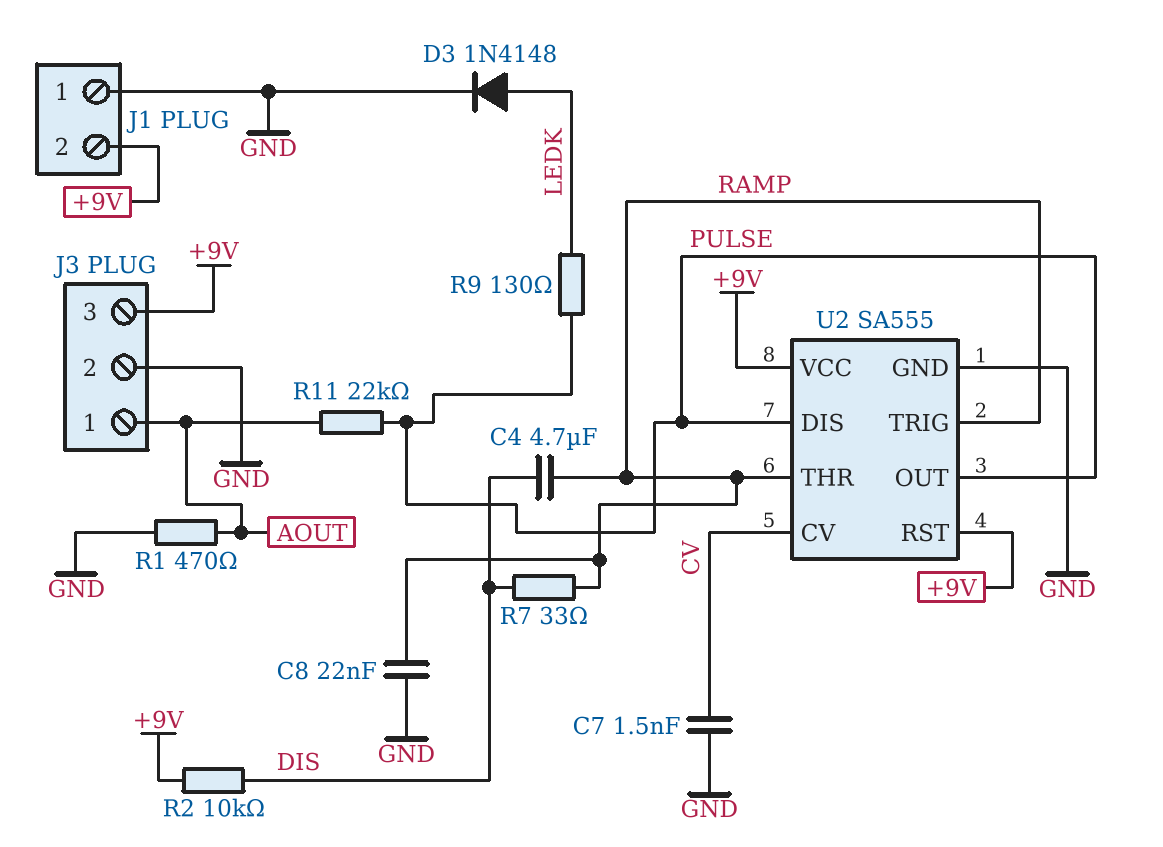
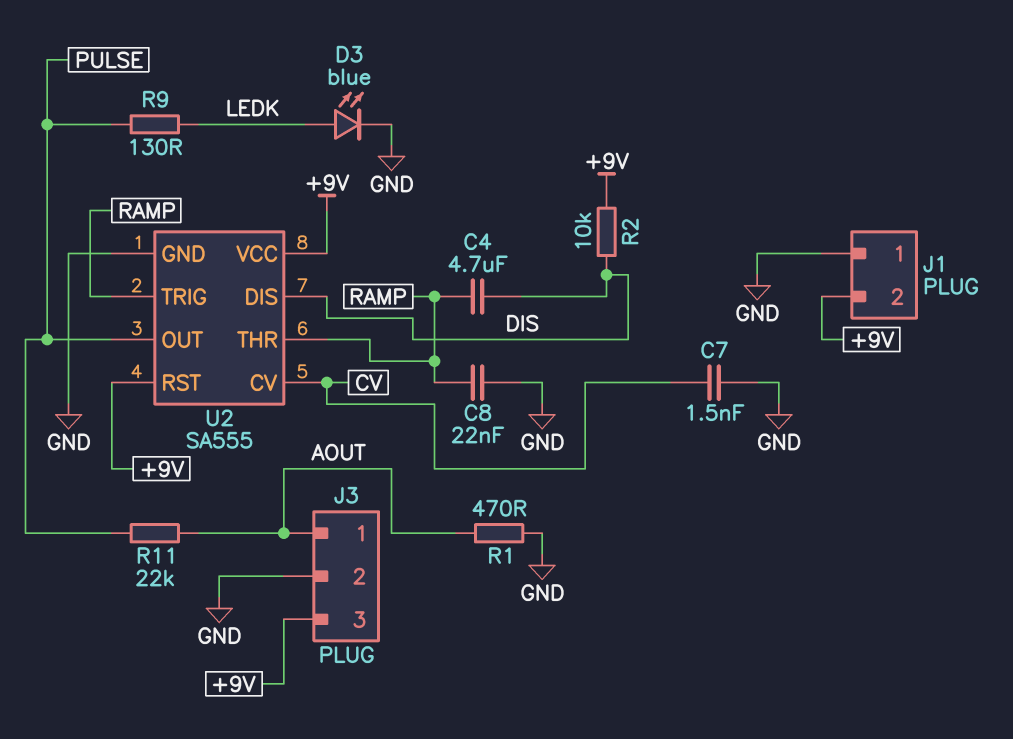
D3: diode 1N4148 (A LEDK, K GND) -> LED blue (A LEDK, K GND)
R7: 33 (DIS, RAMP) -> none
U2 pin DIS: PULSE -> DIS

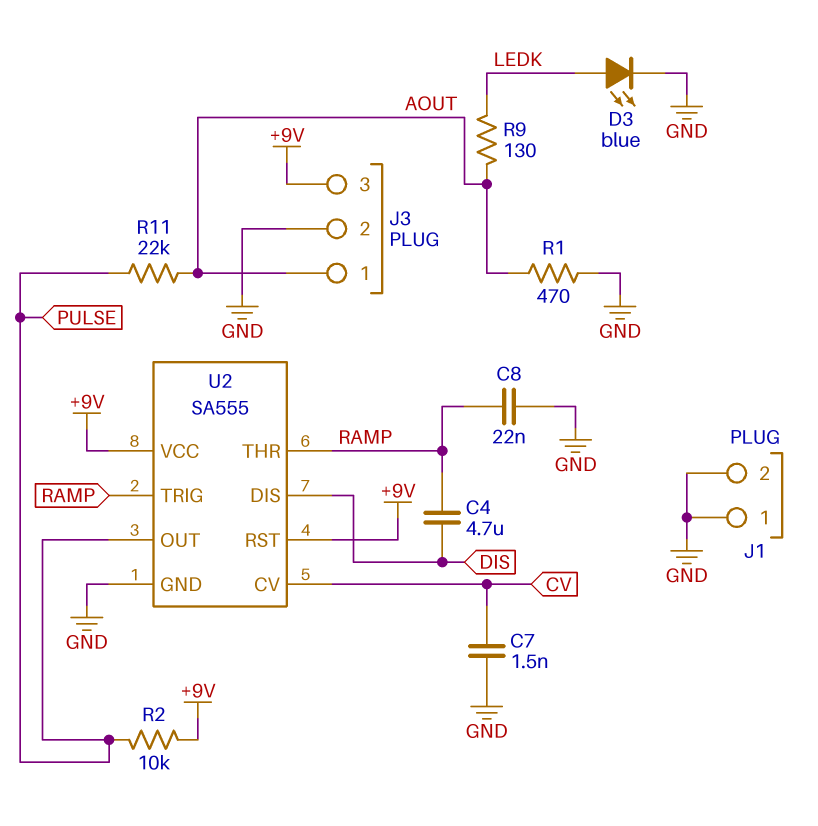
J1 pin 2: +9V -> GND
R2: 10k (+9V, DIS) -> 10k (+9V, PULSE)
R9: 130 (LEDK, PULSE) -> 130 (AOUT, LEDK)

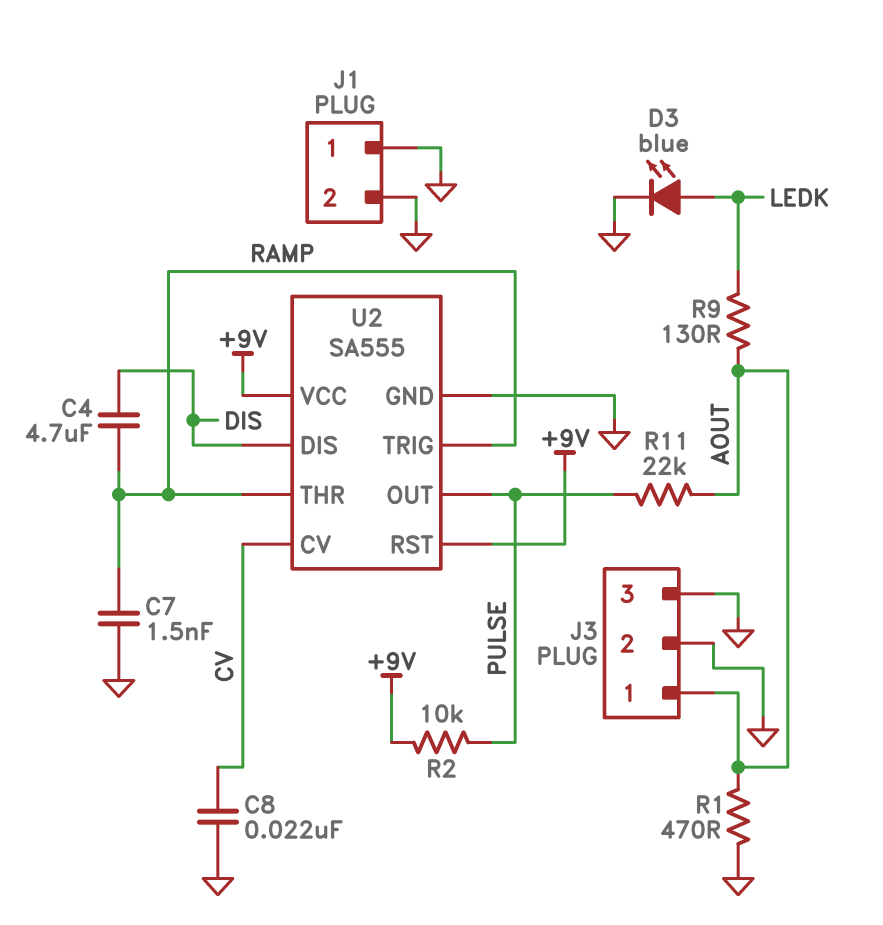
C7: 1.5nF (CV, GND) -> 1.5nF (GND, RAMP)
C8: 22nF (GND, RAMP) -> 22nF (CV, GND)
J3 pin 3: +9V -> GND

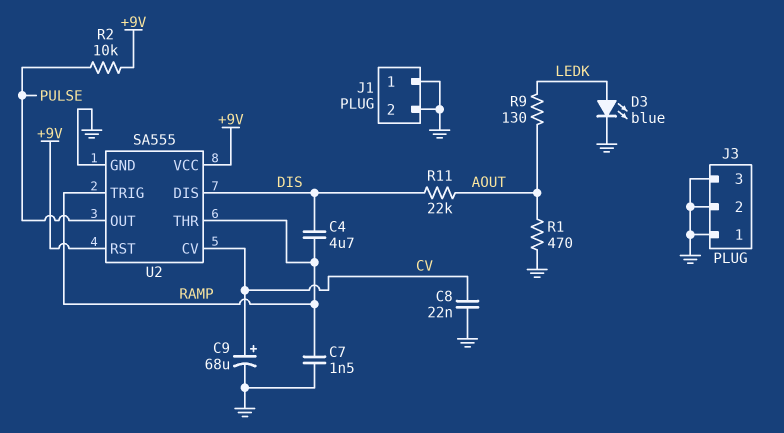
C9: none -> 68uF (plus CV, minus GND)
J3 pin 1: AOUT -> GND
R11: 22k (AOUT, PULSE) -> 22k (AOUT, DIS)

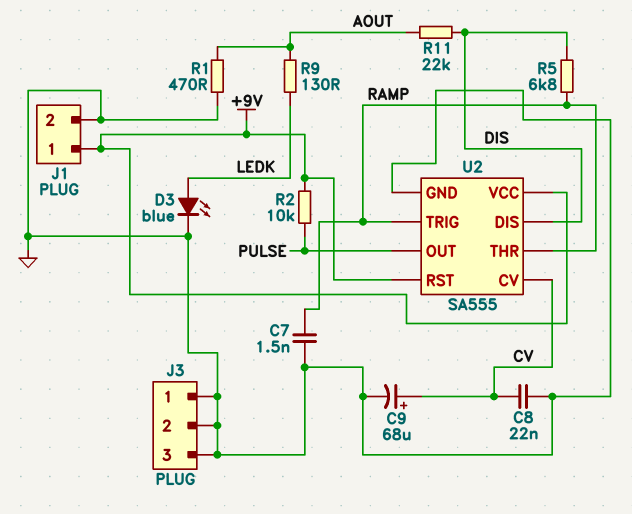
C4: 4.7uF (DIS, RAMP) -> none
J1 pin 1: GND -> +9V
R5: none -> 6.8k (DIS, RAMP)

